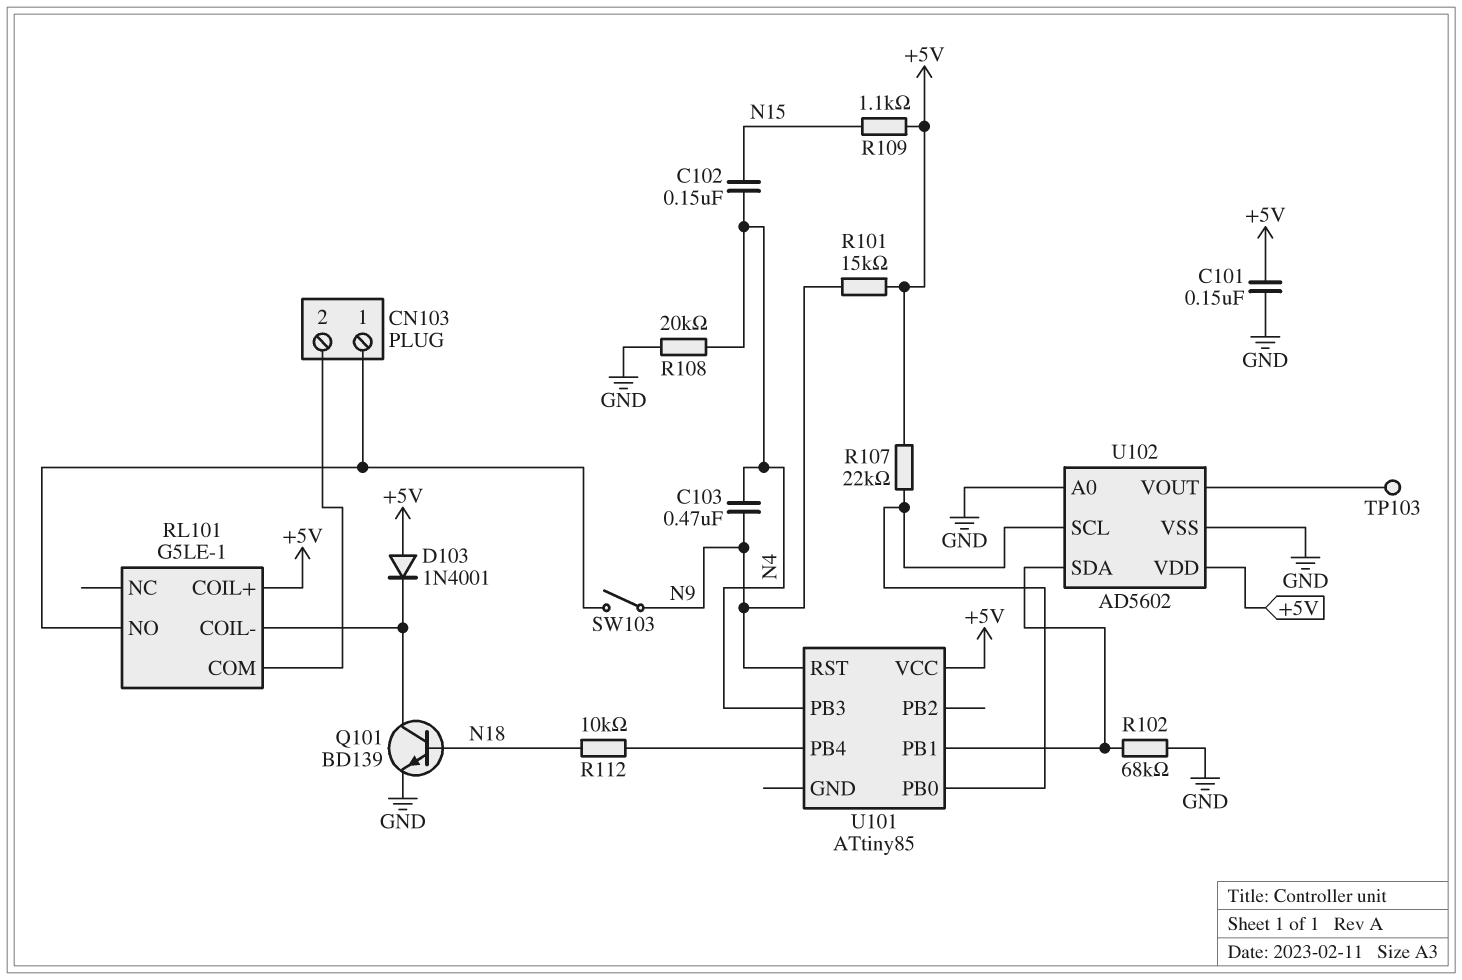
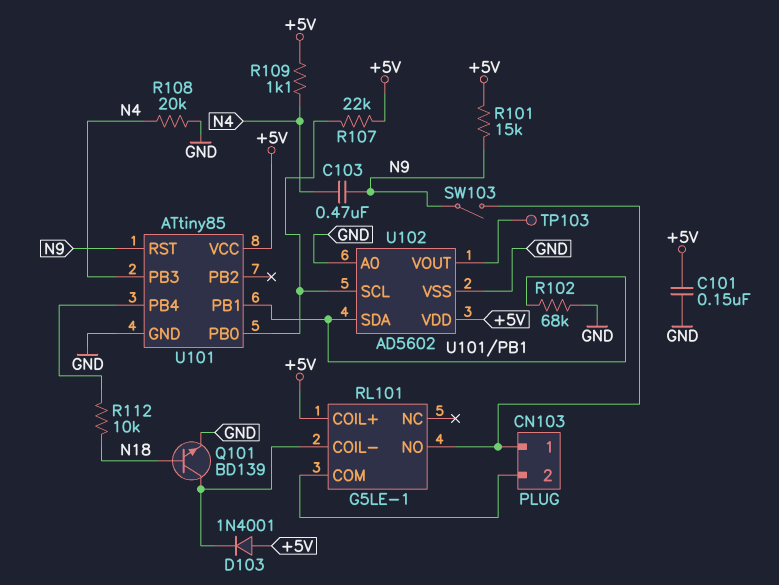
C102: 150nF (N4, N15) -> none
R109: 1.1k (+5V, N15) -> 1.1k (+5V, N4)
U101 pin GND: none -> GND

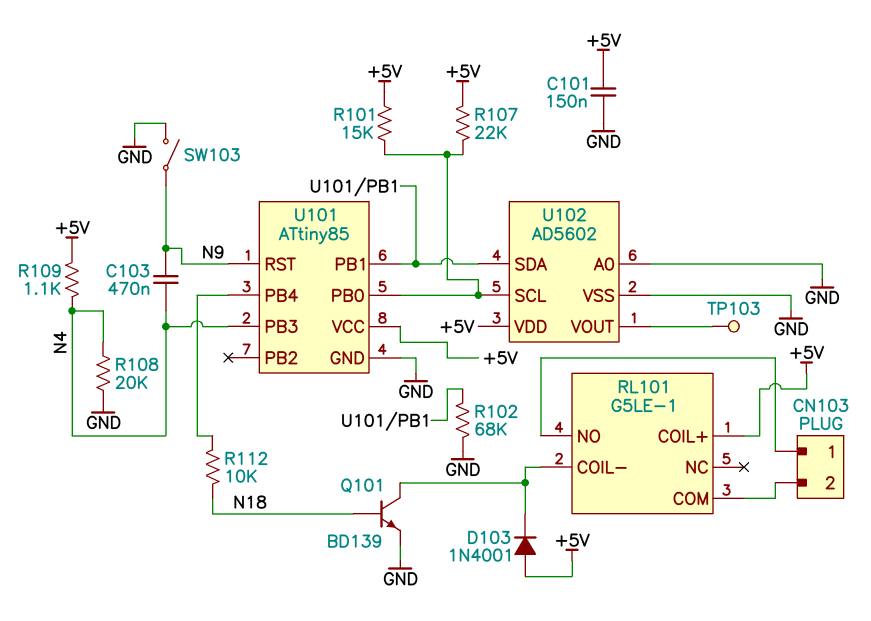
R101: 15k (+5V, N9) -> 15k (+5V, U101/PB0)
SW103: switch (CN103/1, N9) -> switch (GND, N9)

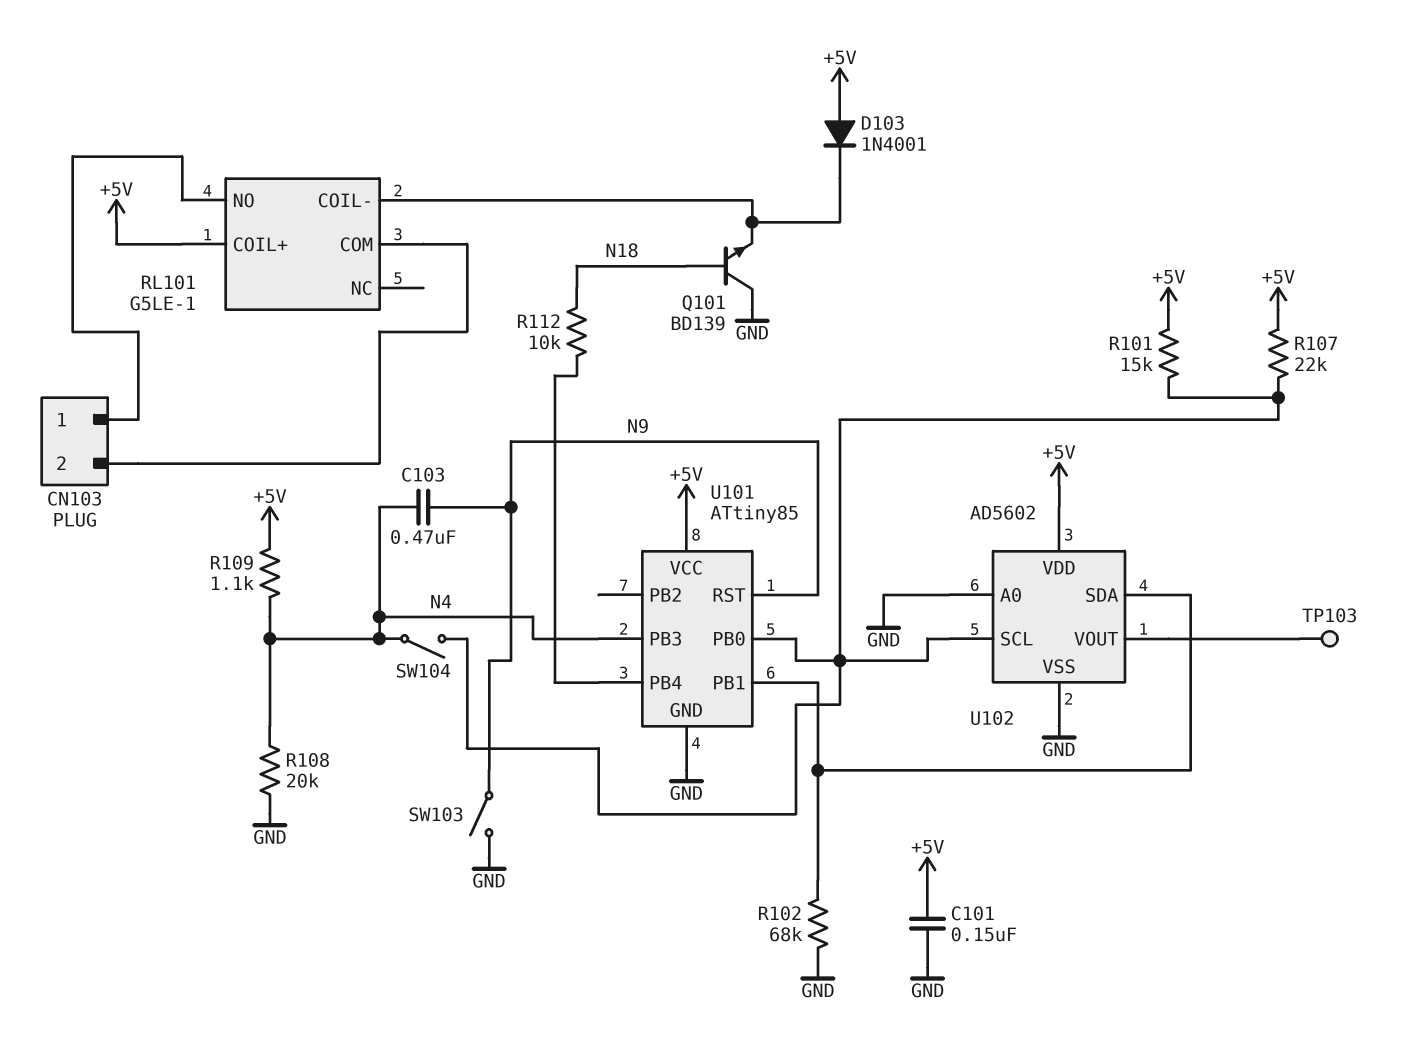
Q101: NPN BD139 (B N18, C RL101/COIL-, E GND) -> NPN BD139 (B N18, C GND, E RL101/COIL-)
SW104: none -> switch (N4, U101/PB0)

